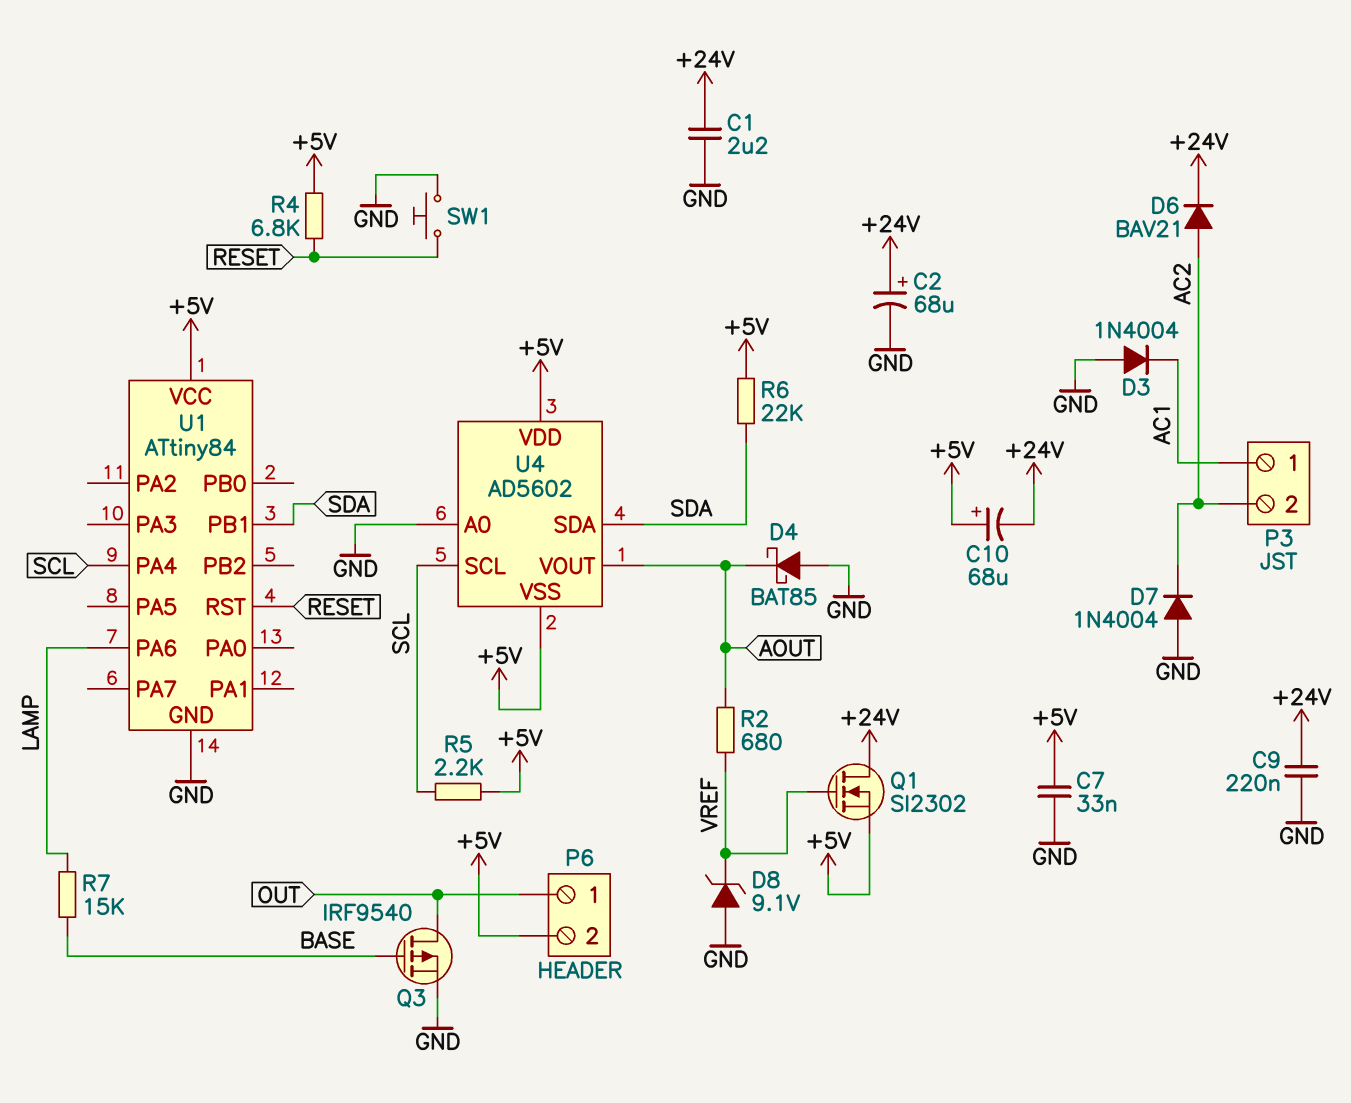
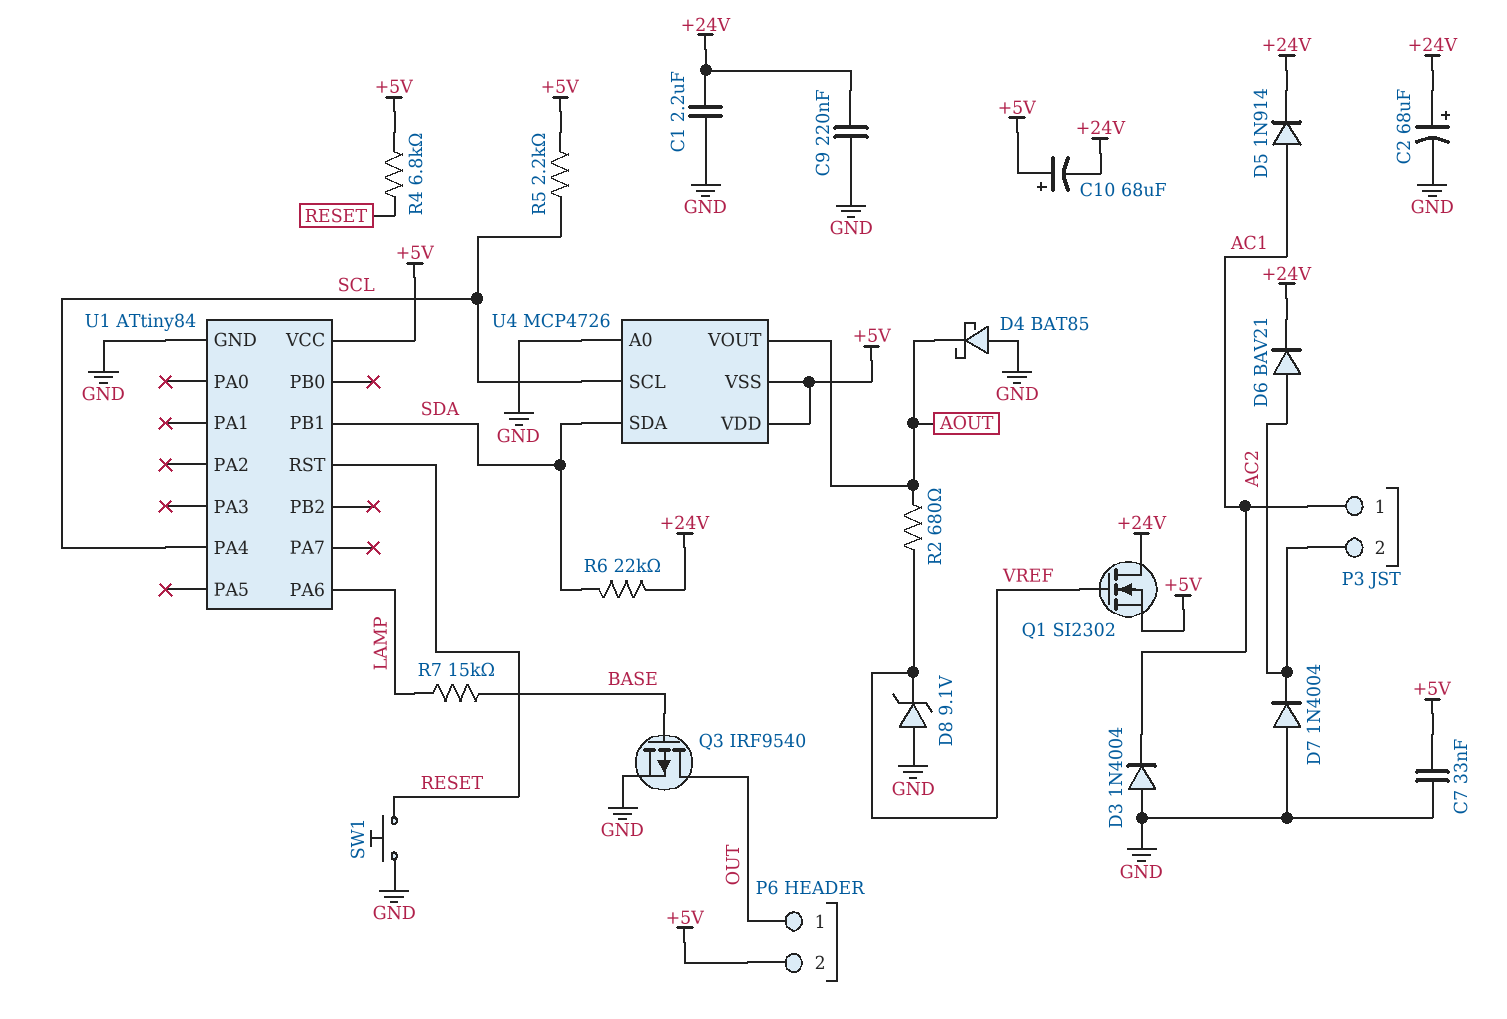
D5: none -> diode 1N914 (A AC1, K +24V)
R6: 22k (+5V, SDA) -> 22k (+24V, SDA)
U4: AD5602 -> MCP4726

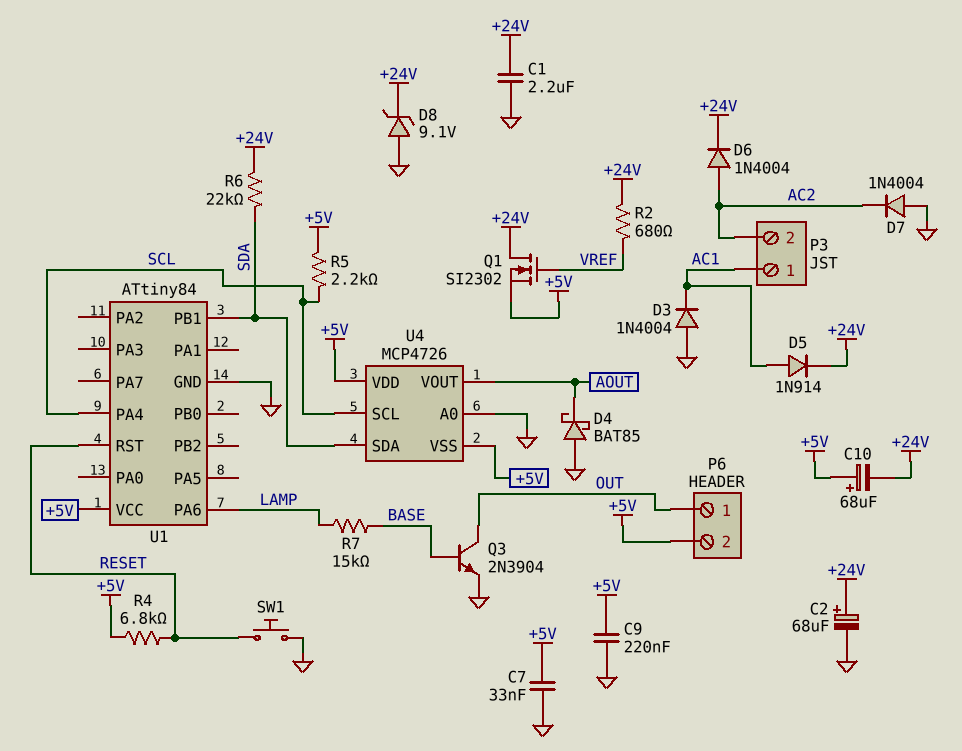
C9: 220nF (+24V, GND) -> 220nF (+5V, GND)
D6: diode BAV21 (A AC2, K +24V) -> diode 1N4004 (A AC2, K +24V)
D8: zener 9.1V (A GND, K VREF) -> zener 9.1V (A GND, K +24V)
Q3: PMOS IRF9540 (G BASE, D OUT, S GND) -> NPN 2N3904 (B BASE, C OUT, E GND)
R2: 680 (AOUT, VREF) -> 680 (+24V, VREF)

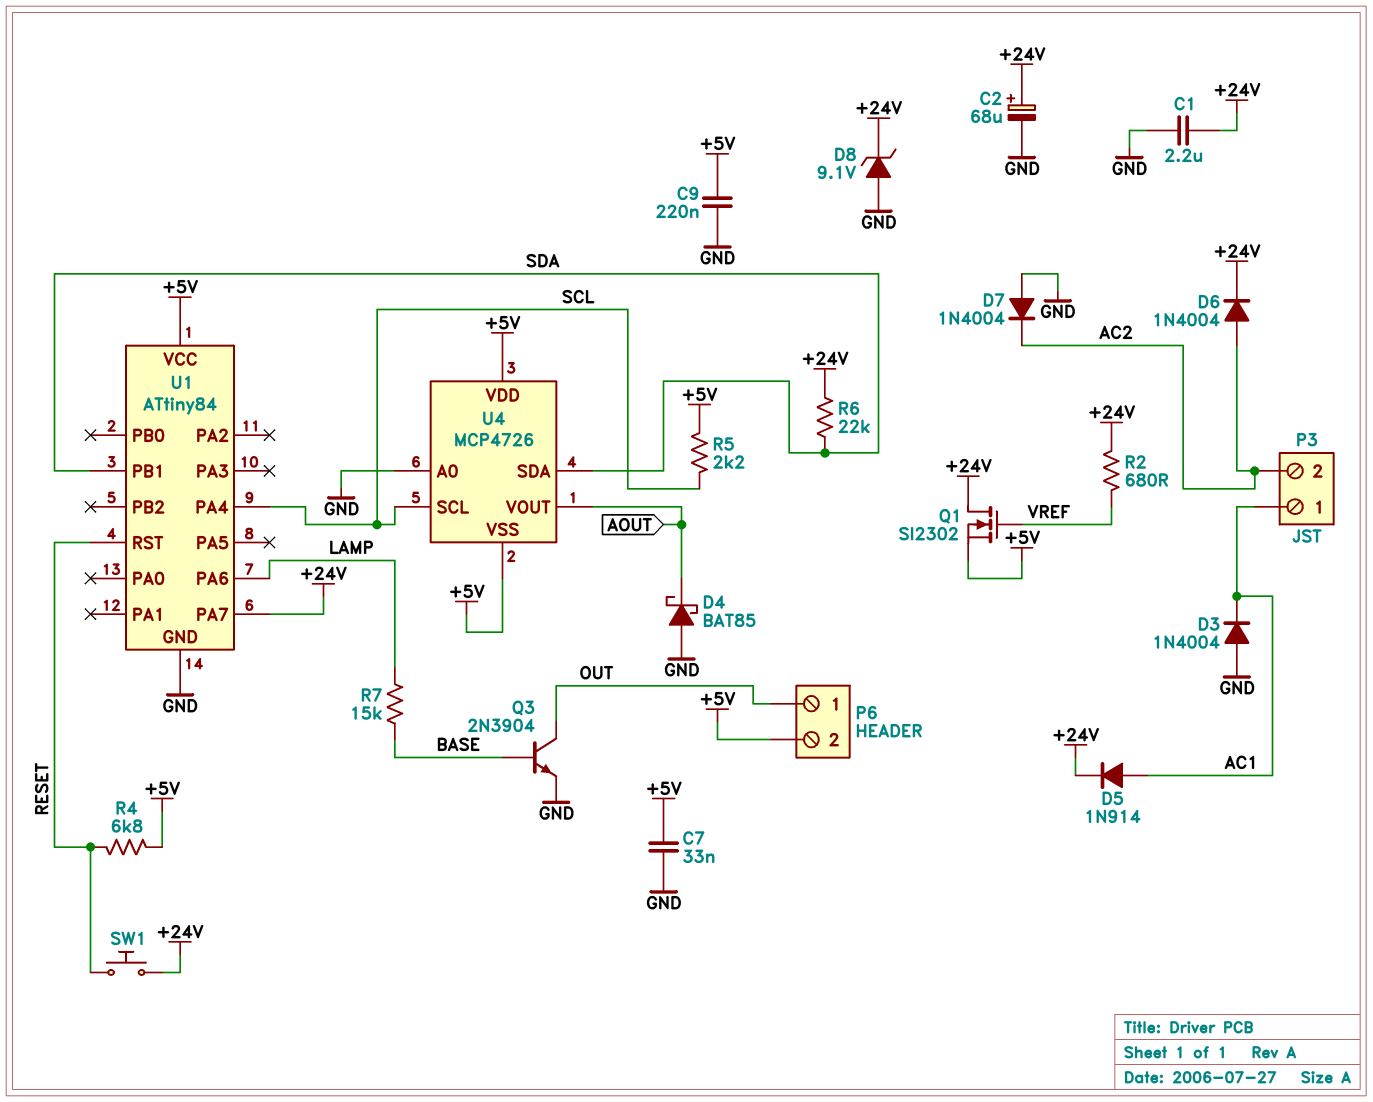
C10: 68uF (plus +5V, minus +24V) -> none
SW1: button (GND, RESET) -> button (+24V, RESET)
U1 pin PA7: none -> +24V

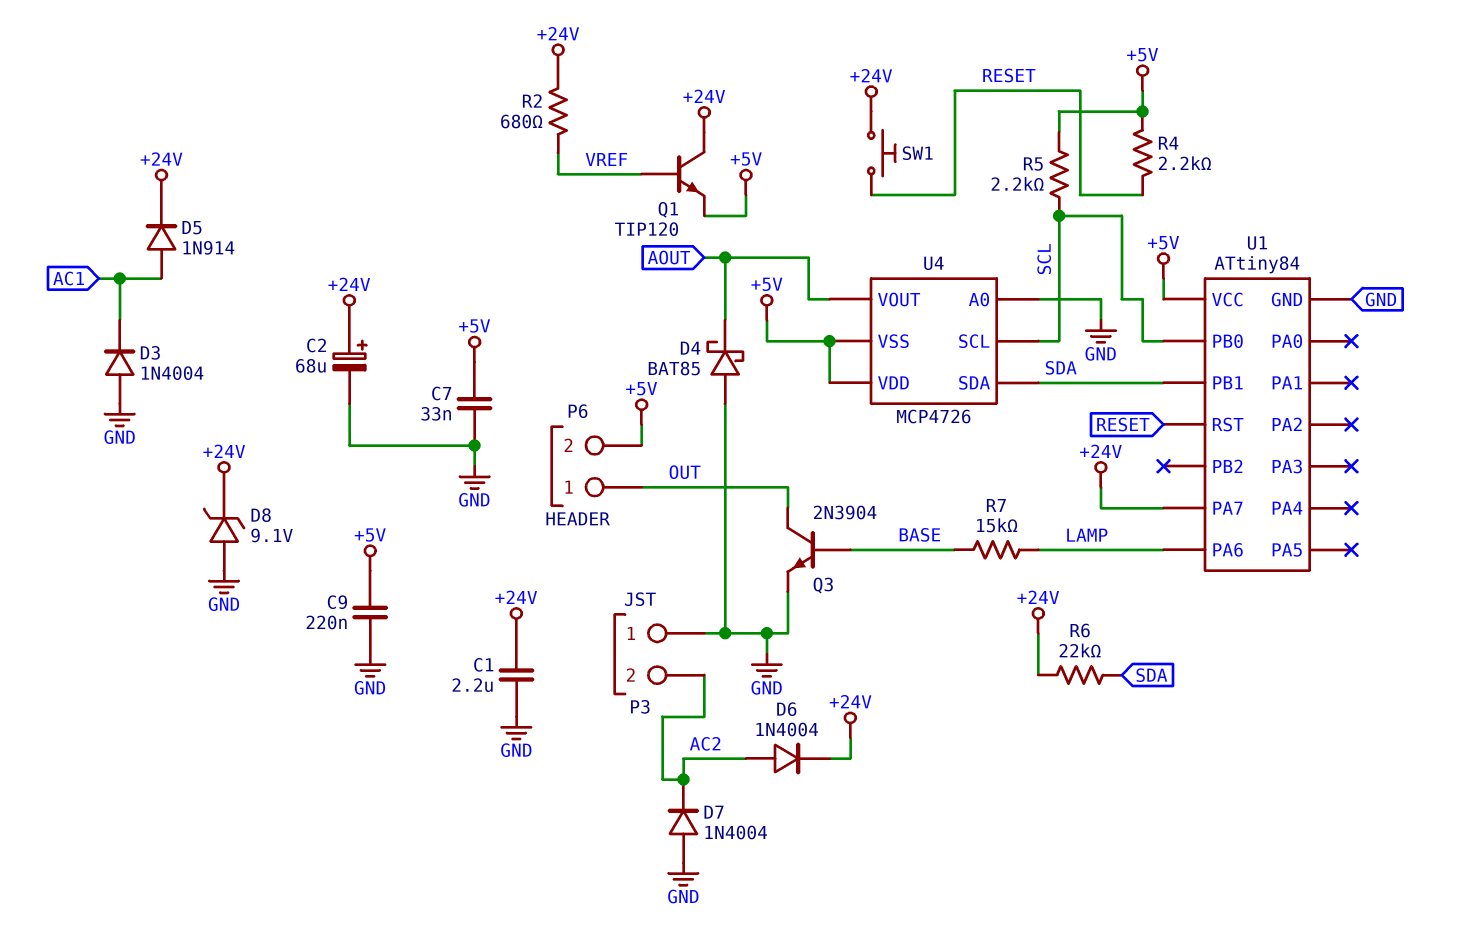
P3 pin 1: AC1 -> GND
Q1: NMOS SI2302 (G VREF, D +24V, S +5V) -> NPN TIP120 (B VREF, C +24V, E +5V)
R4: 6.8k (+5V, RESET) -> 2.2k (+5V, RESET)
U1 pin PA4: SCL -> none
U1 pin PB0: none -> SCL

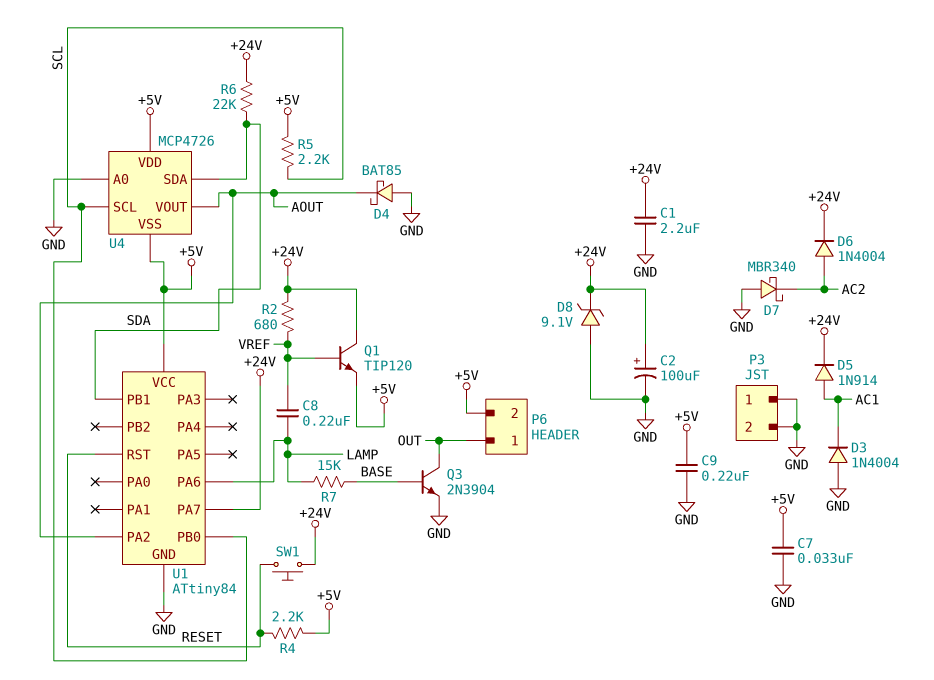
C2: 68uF (plus +24V, minus GND) -> 100uF (plus +24V, minus GND)
C8: none -> 220nF (LAMP, VREF)
D7: diode 1N4004 (A GND, K AC2) -> schottky MBR340 (A GND, K AC2)
P3 pin 2: AC2 -> GND
U1 pin PA2: none -> AOUT

